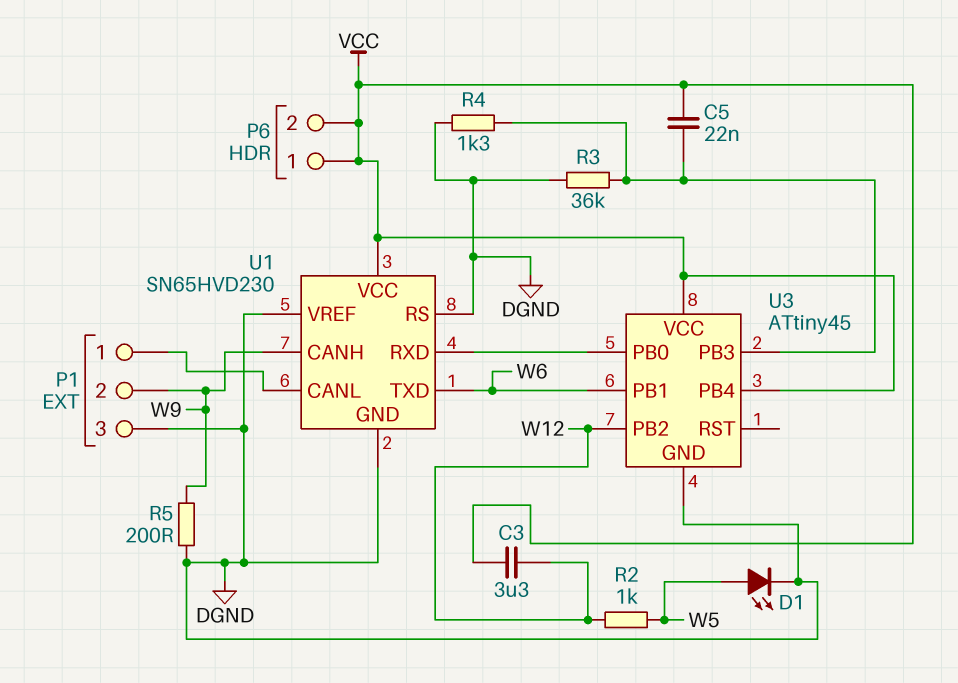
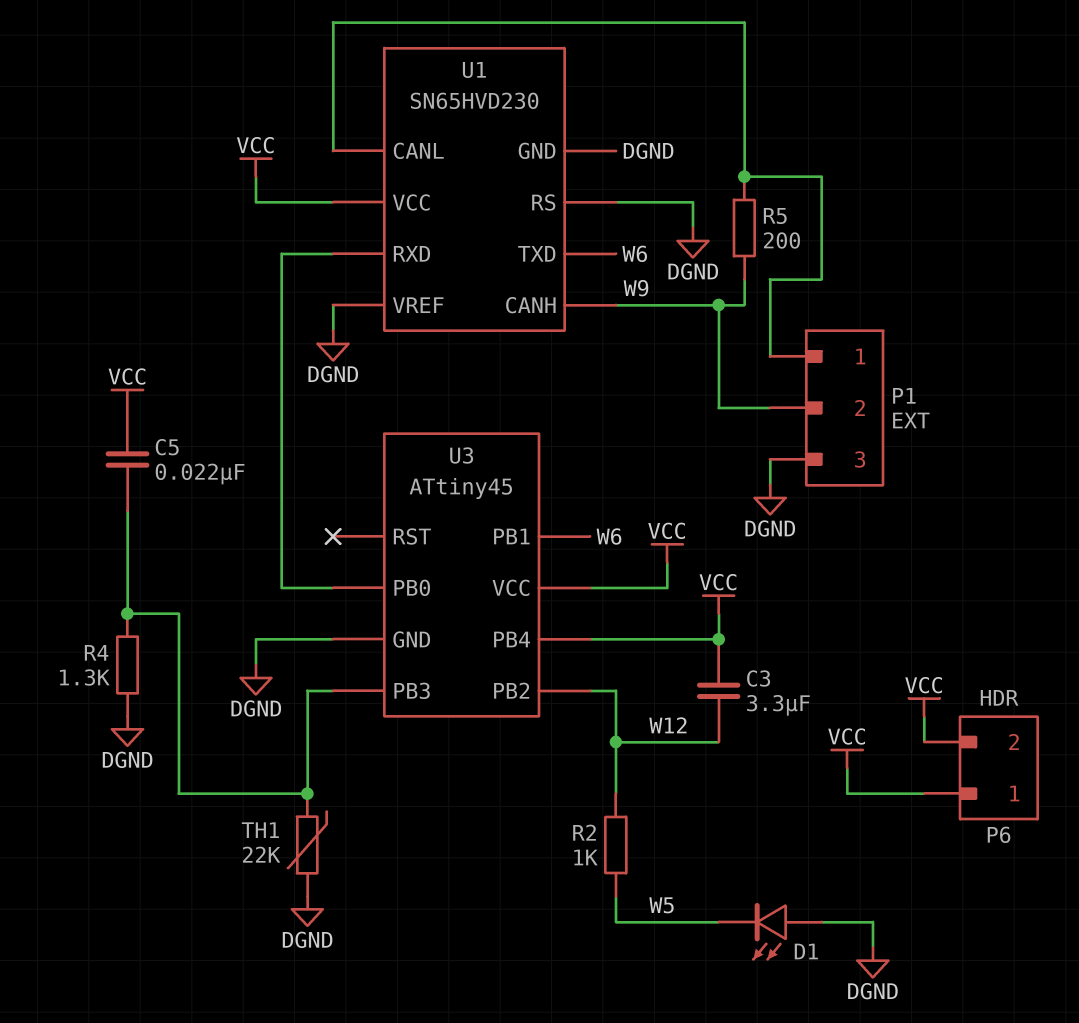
D1: LED (A W5, K DGND) -> LED (A DGND, K W5)
R3: 36k (DGND, U3/PB3) -> none
R5: 200 (DGND, W9) -> 200 (P1/1, W9)
TH1: none -> 22k (DGND, U3/PB3)

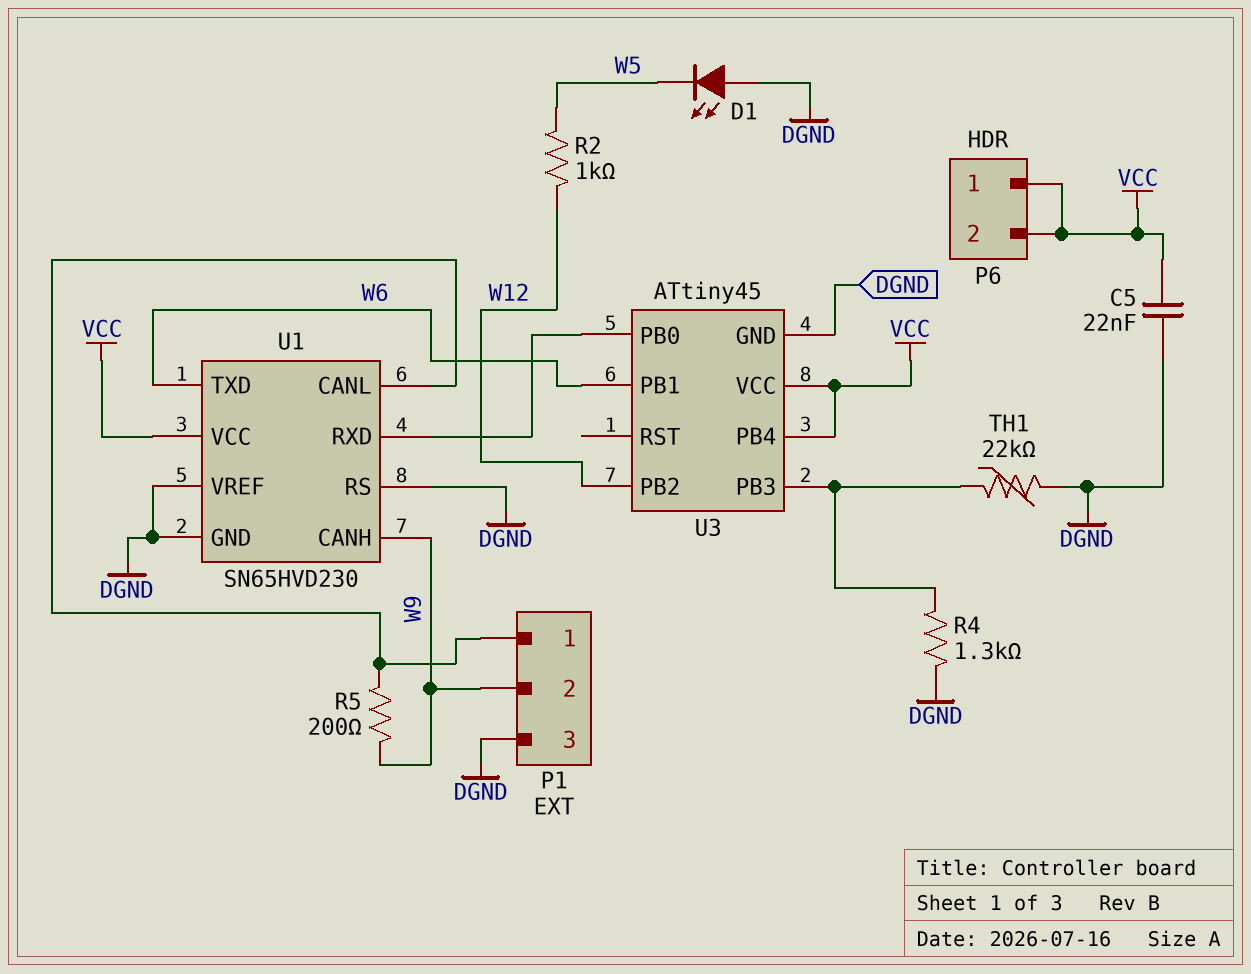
C3: 3.3uF (VCC, W12) -> none
C5: 22nF (U3/PB3, VCC) -> 22nF (DGND, VCC)

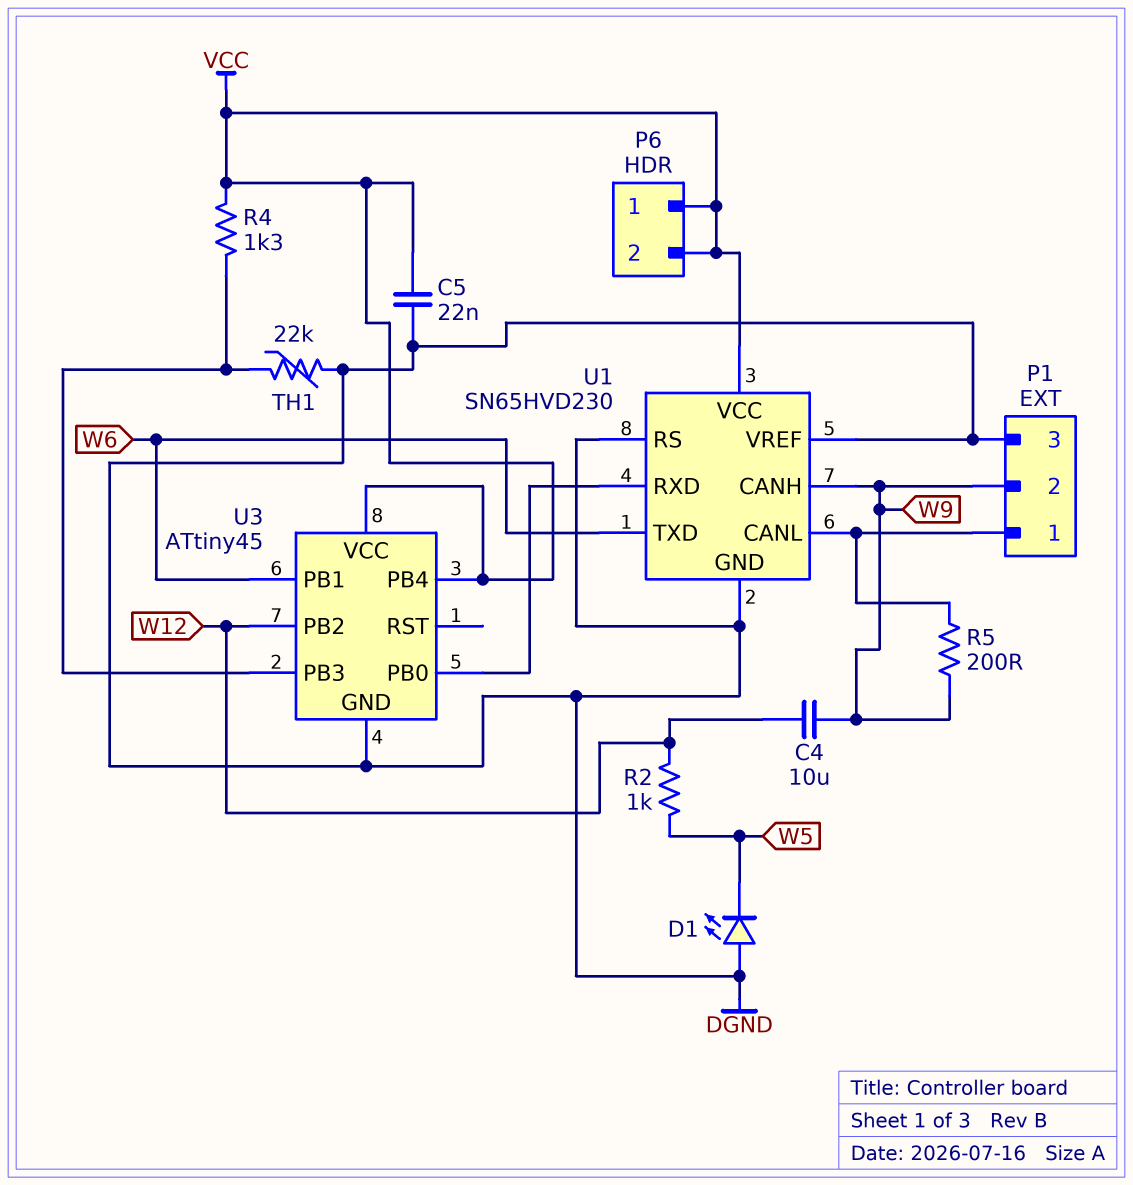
C4: none -> 10uF (W9, W12)
R4: 1.3k (DGND, U3/PB3) -> 1.3k (U3/PB3, VCC)

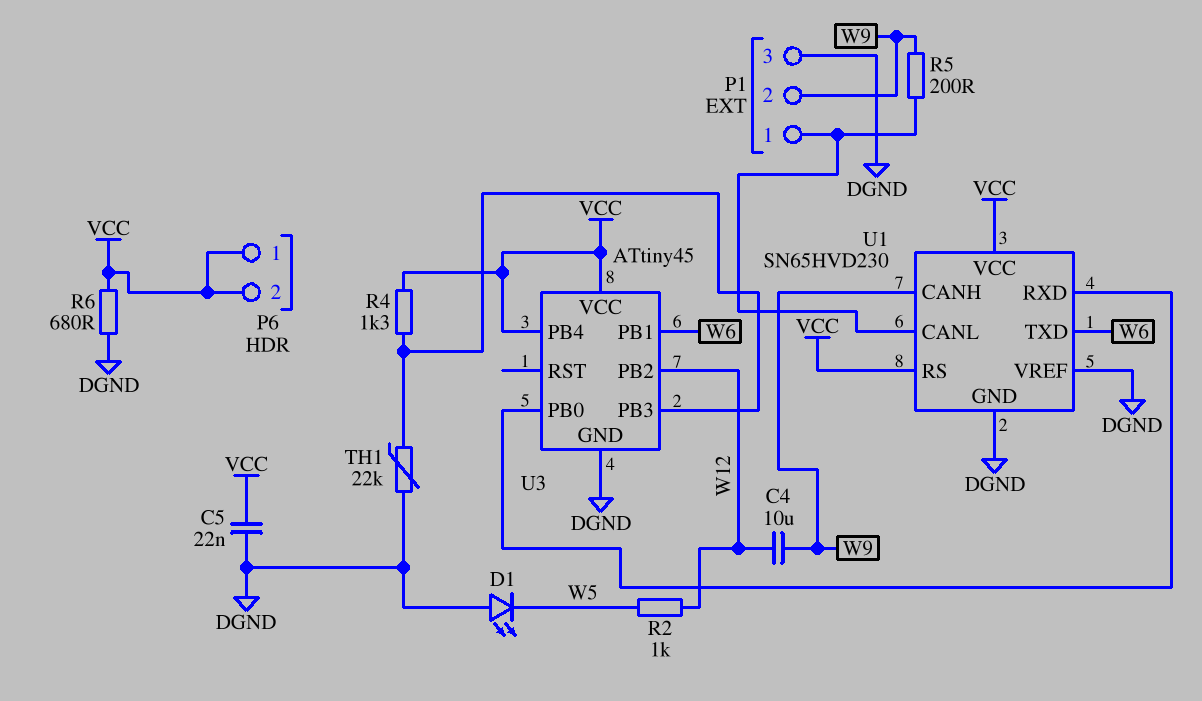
R6: none -> 680 (DGND, VCC)
U1 pin RS: DGND -> VCC

